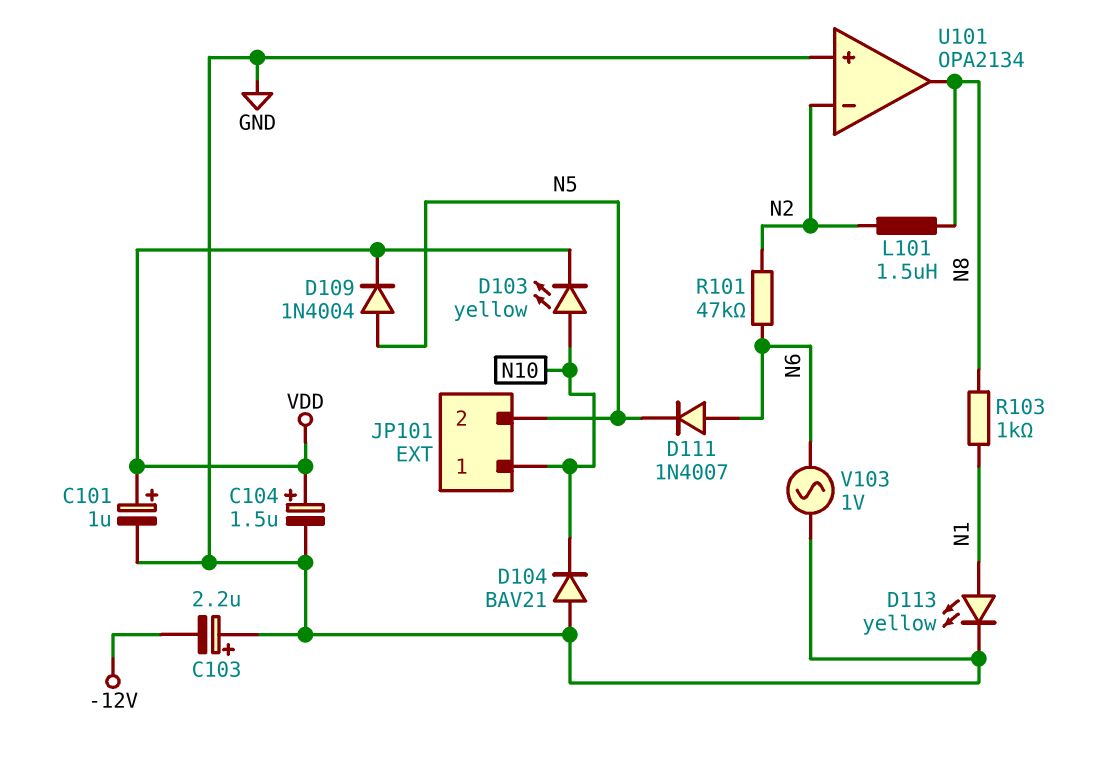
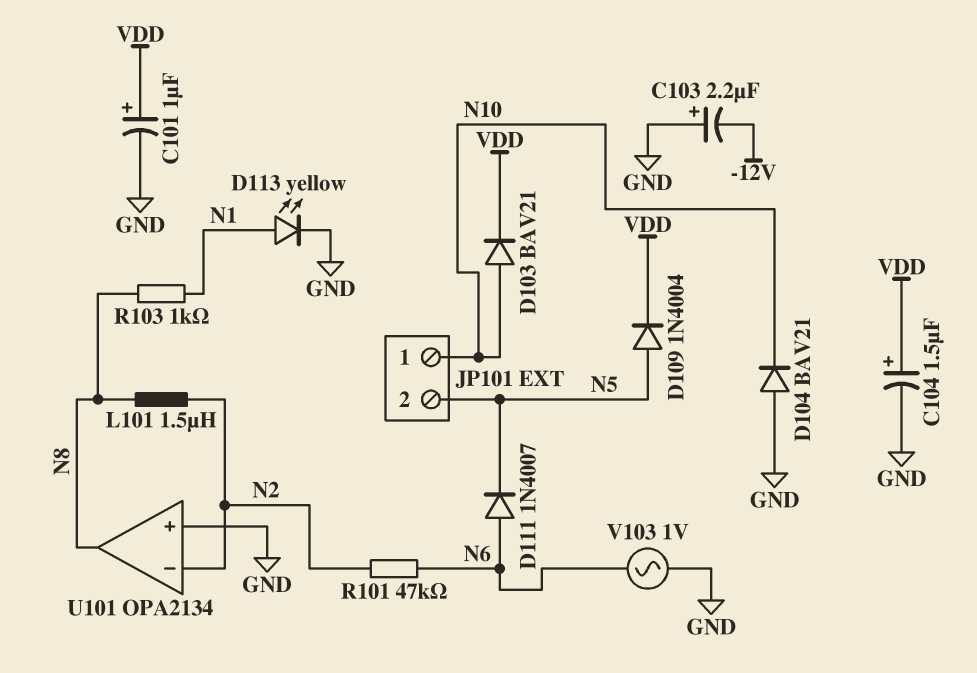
D103: LED yellow (A N10, K VDD) -> diode BAV21 (A N10, K VDD)

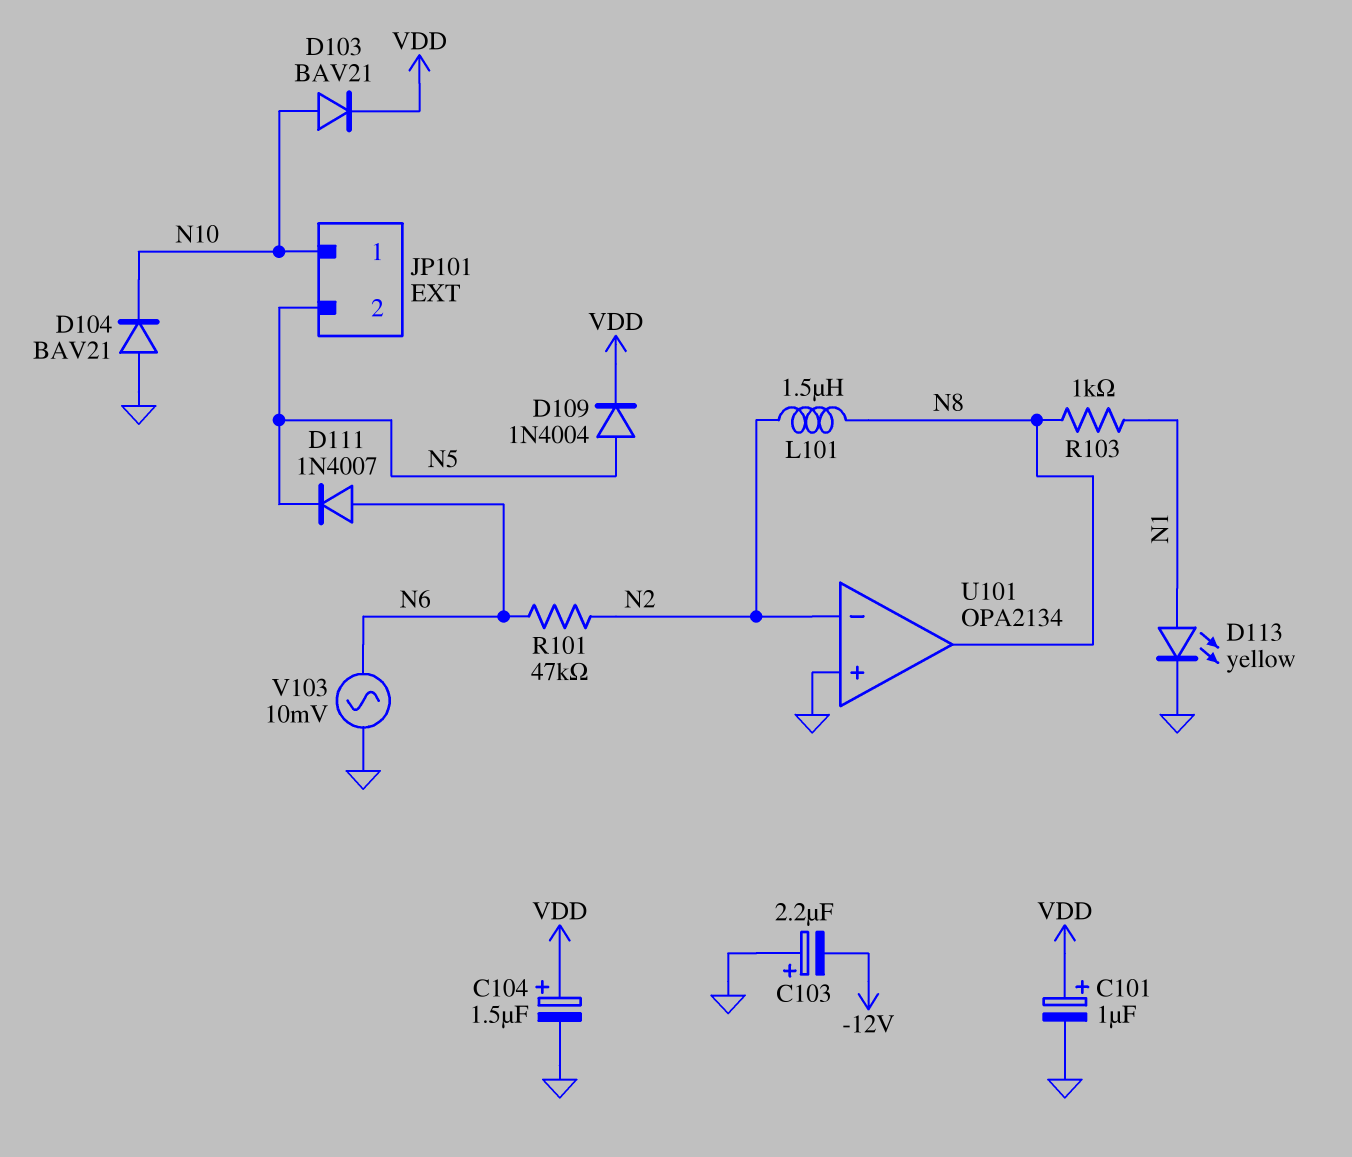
V103: AC 1V (GND, N6) -> AC 10mV (GND, N6)

